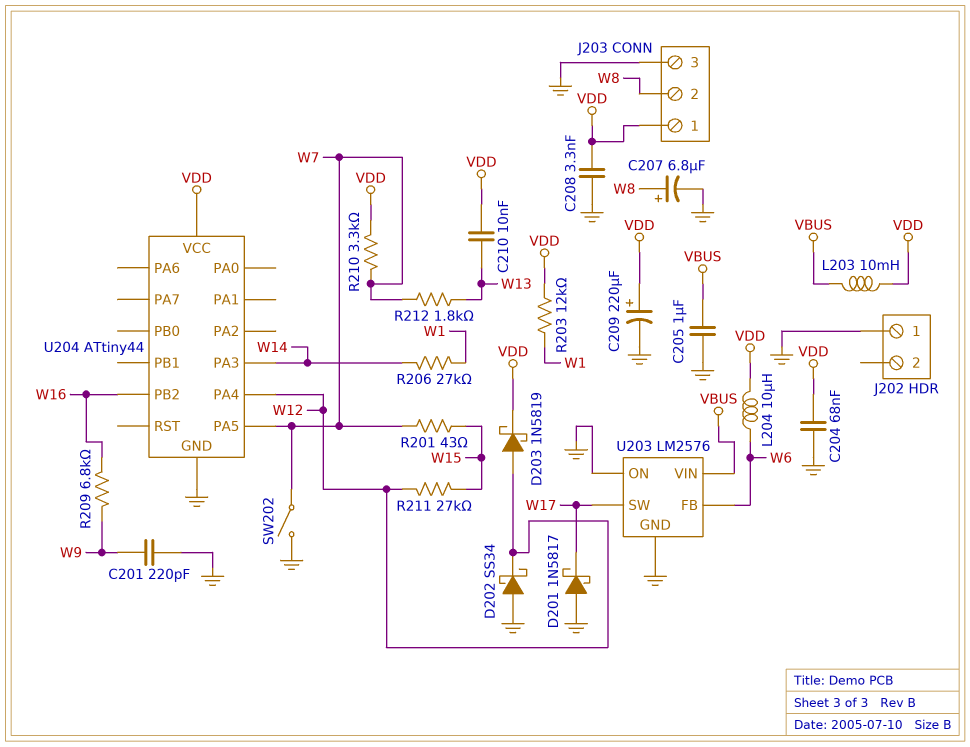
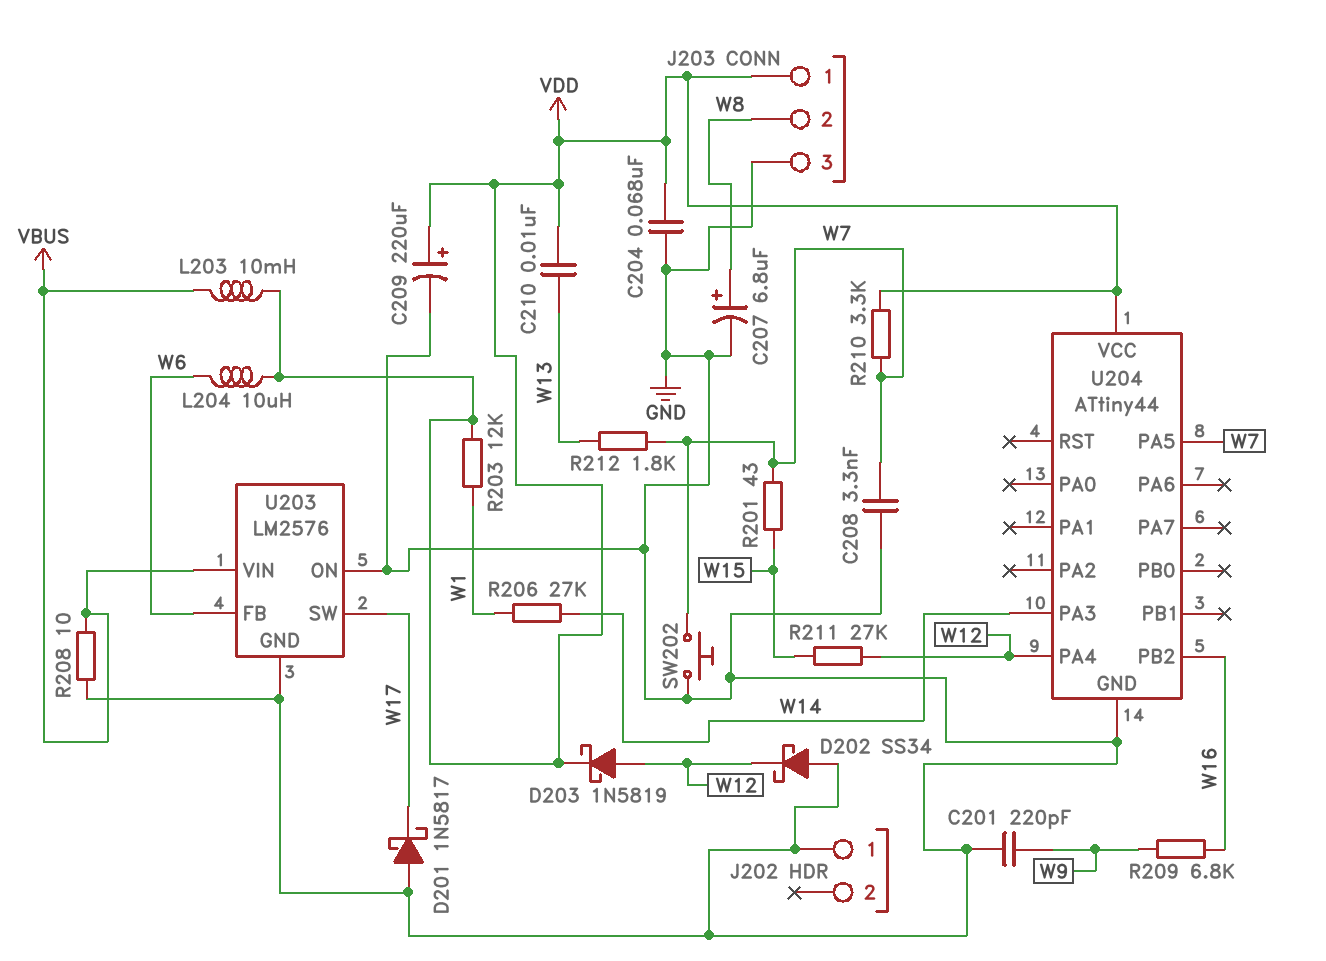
C205: 1uF (GND, VBUS) -> none
C208: 3.3nF (GND, VDD) -> 3.3nF (GND, W7)
R208: none -> 10 (GND, VBUS)
SW202: switch (GND, W7) -> button (GND, W7)

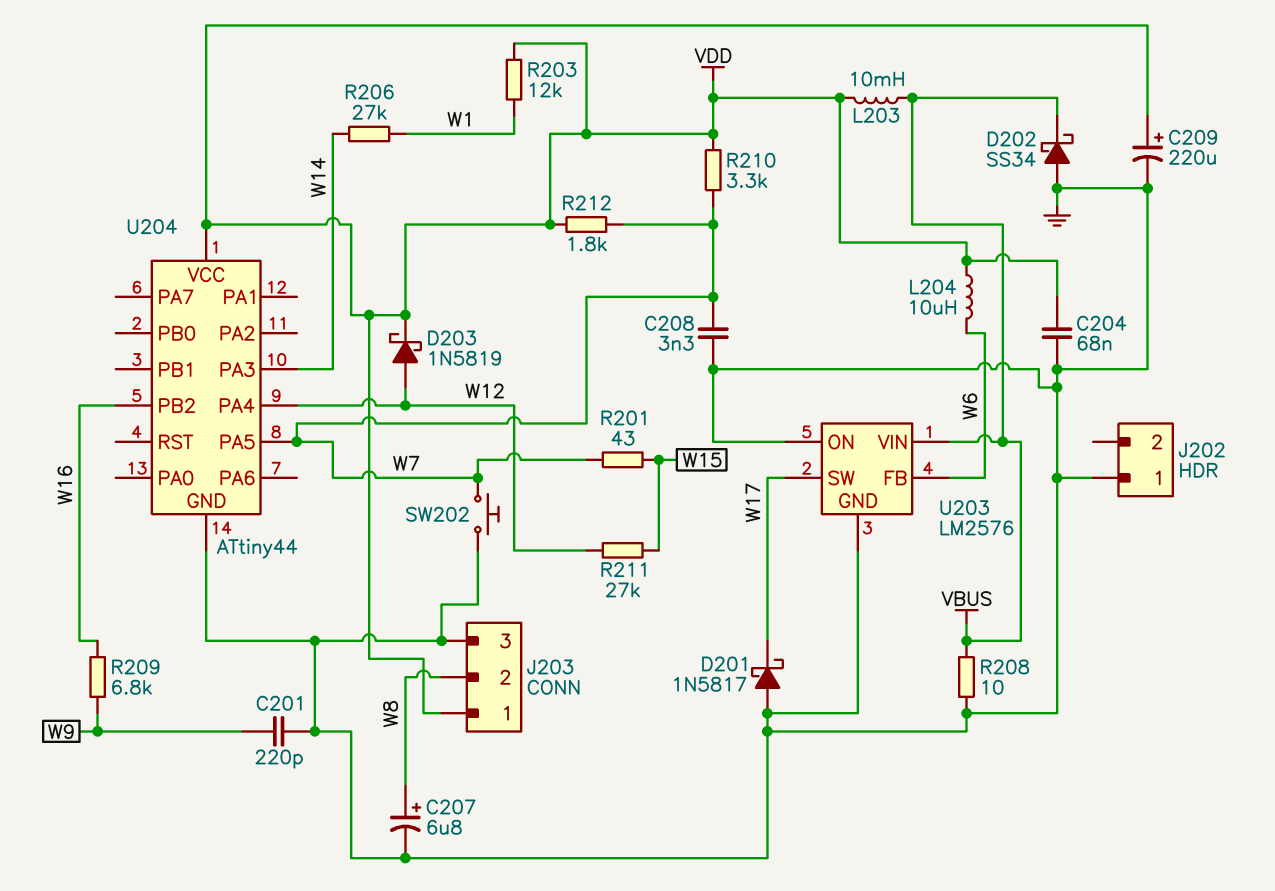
C210: 10nF (VDD, W13) -> none
D202: schottky SS34 (A GND, K W12) -> schottky SS34 (A GND, K VBUS)
R212: 1.8k (W7, W13) -> 1.8k (VDD, W7)

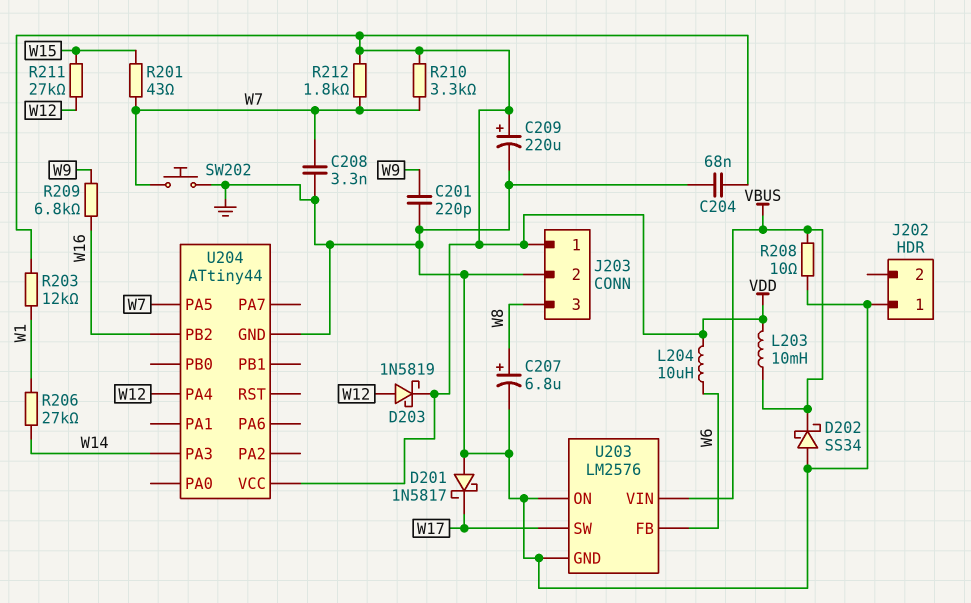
J203 pin 2: W8 -> GND
J203 pin 3: GND -> W8

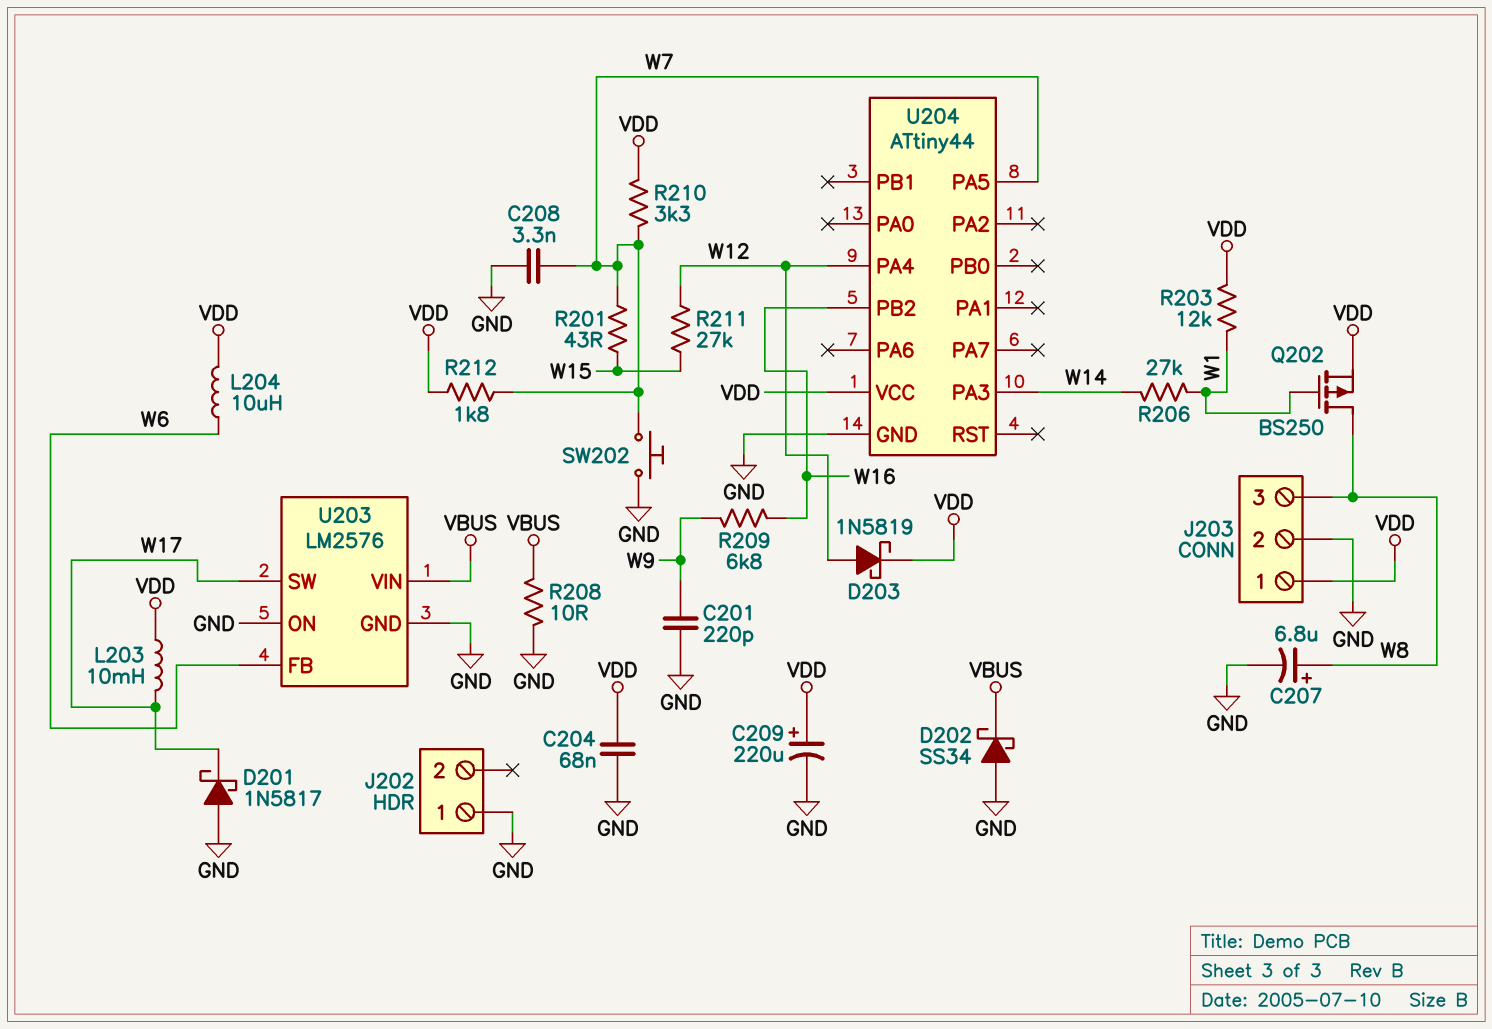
L203: 10mH (VBUS, VDD) -> 10mH (VDD, W17)
Q202: none -> PMOS BS250 (G W1, D W8, S VDD)

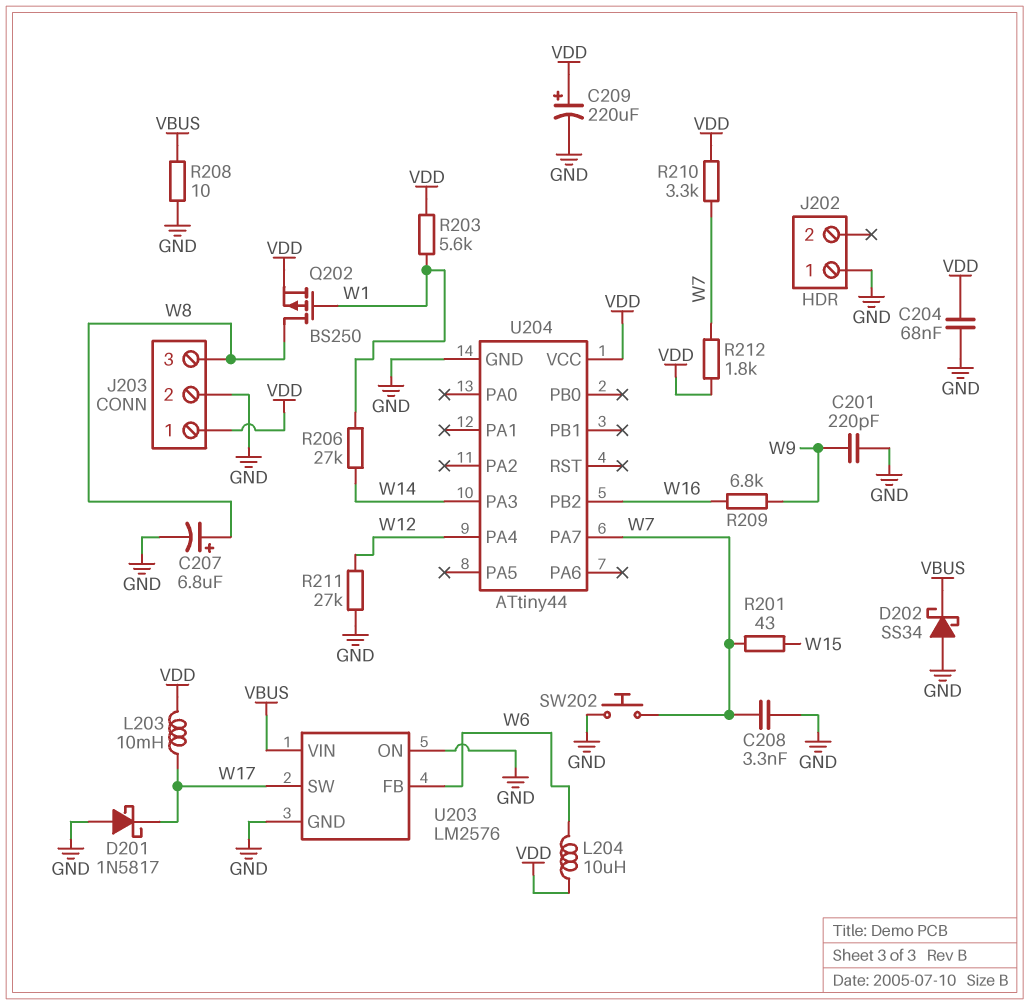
D203: schottky 1N5819 (A W12, K VDD) -> none
R203: 12k (VDD, W1) -> 5.6k (VDD, W1)
R211: 27k (W12, W15) -> 27k (GND, W12)
U204 pin PA5: W7 -> none
U204 pin PA7: none -> W7

